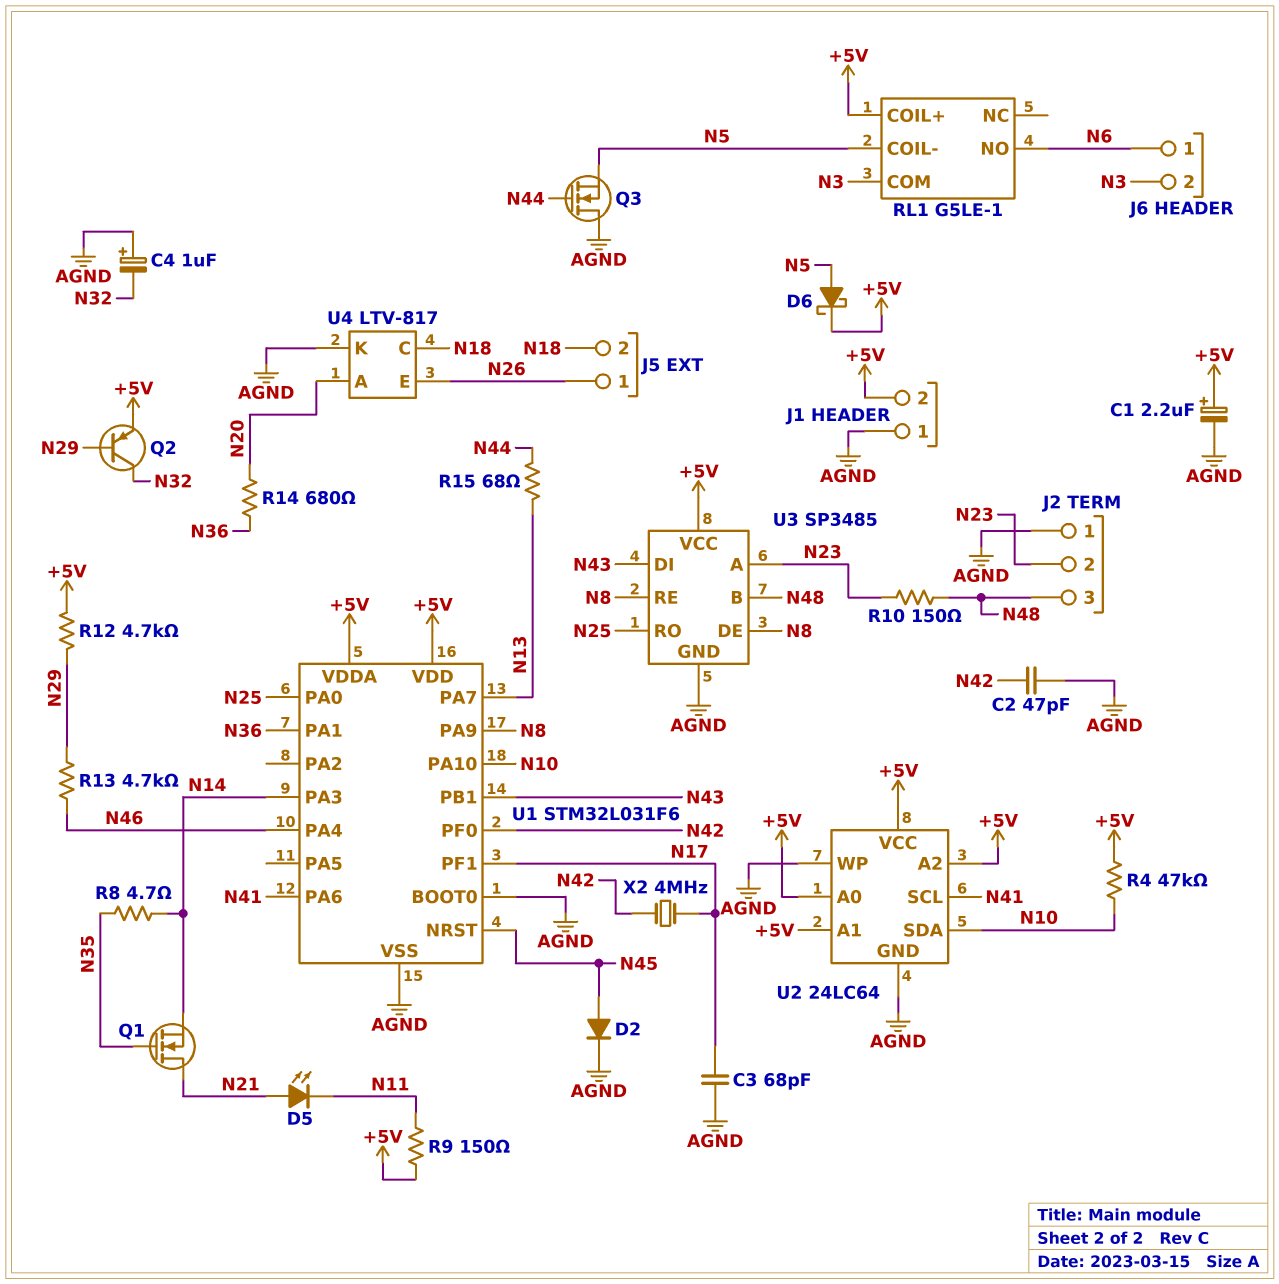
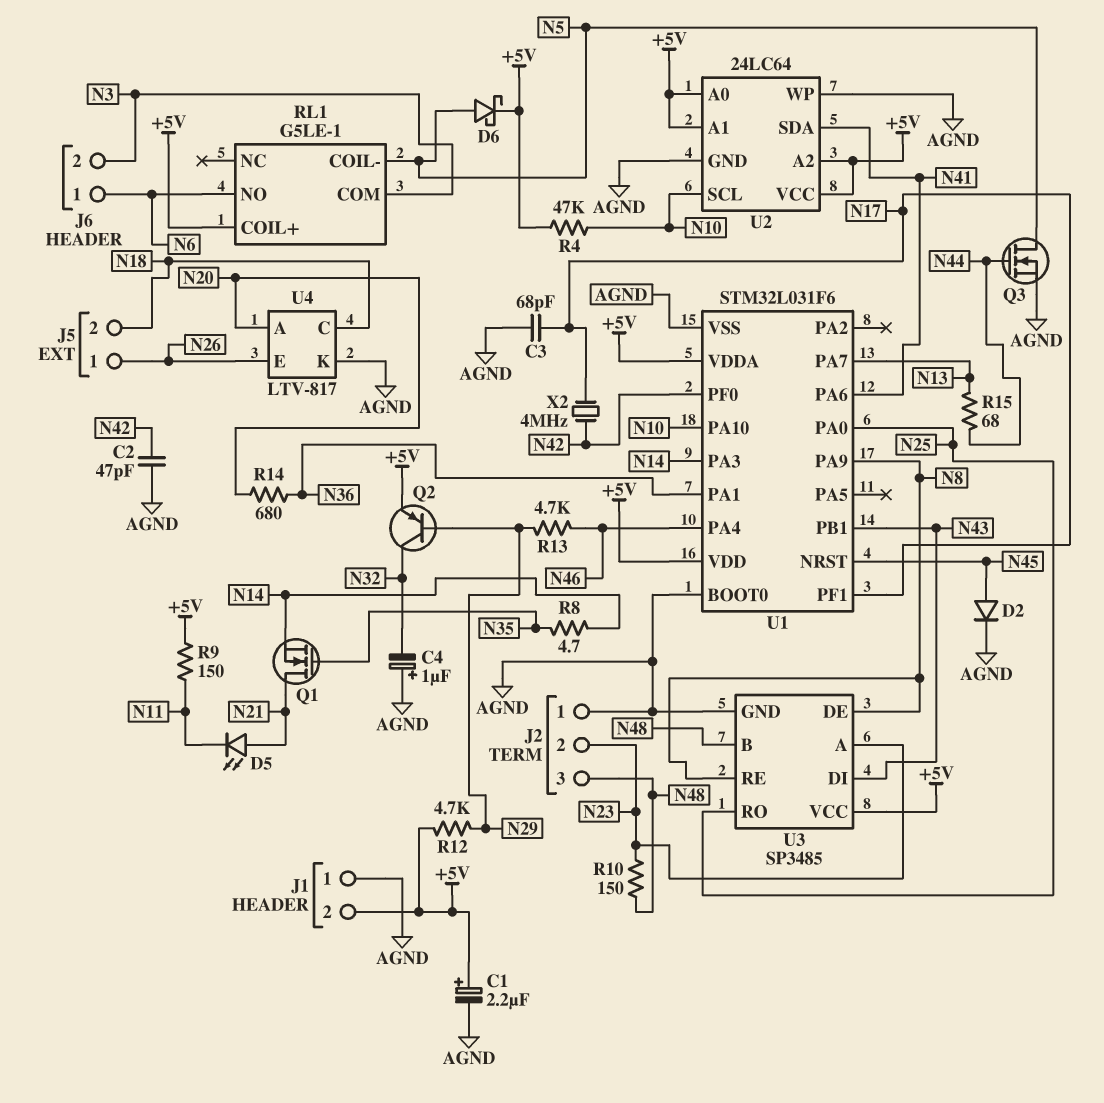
Q3: NMOS (G N44, D AGND, S N5) -> NMOS (G N44, D N5, S AGND)
U2 pin SCL: N41 -> N10
U2 pin SDA: N10 -> N41

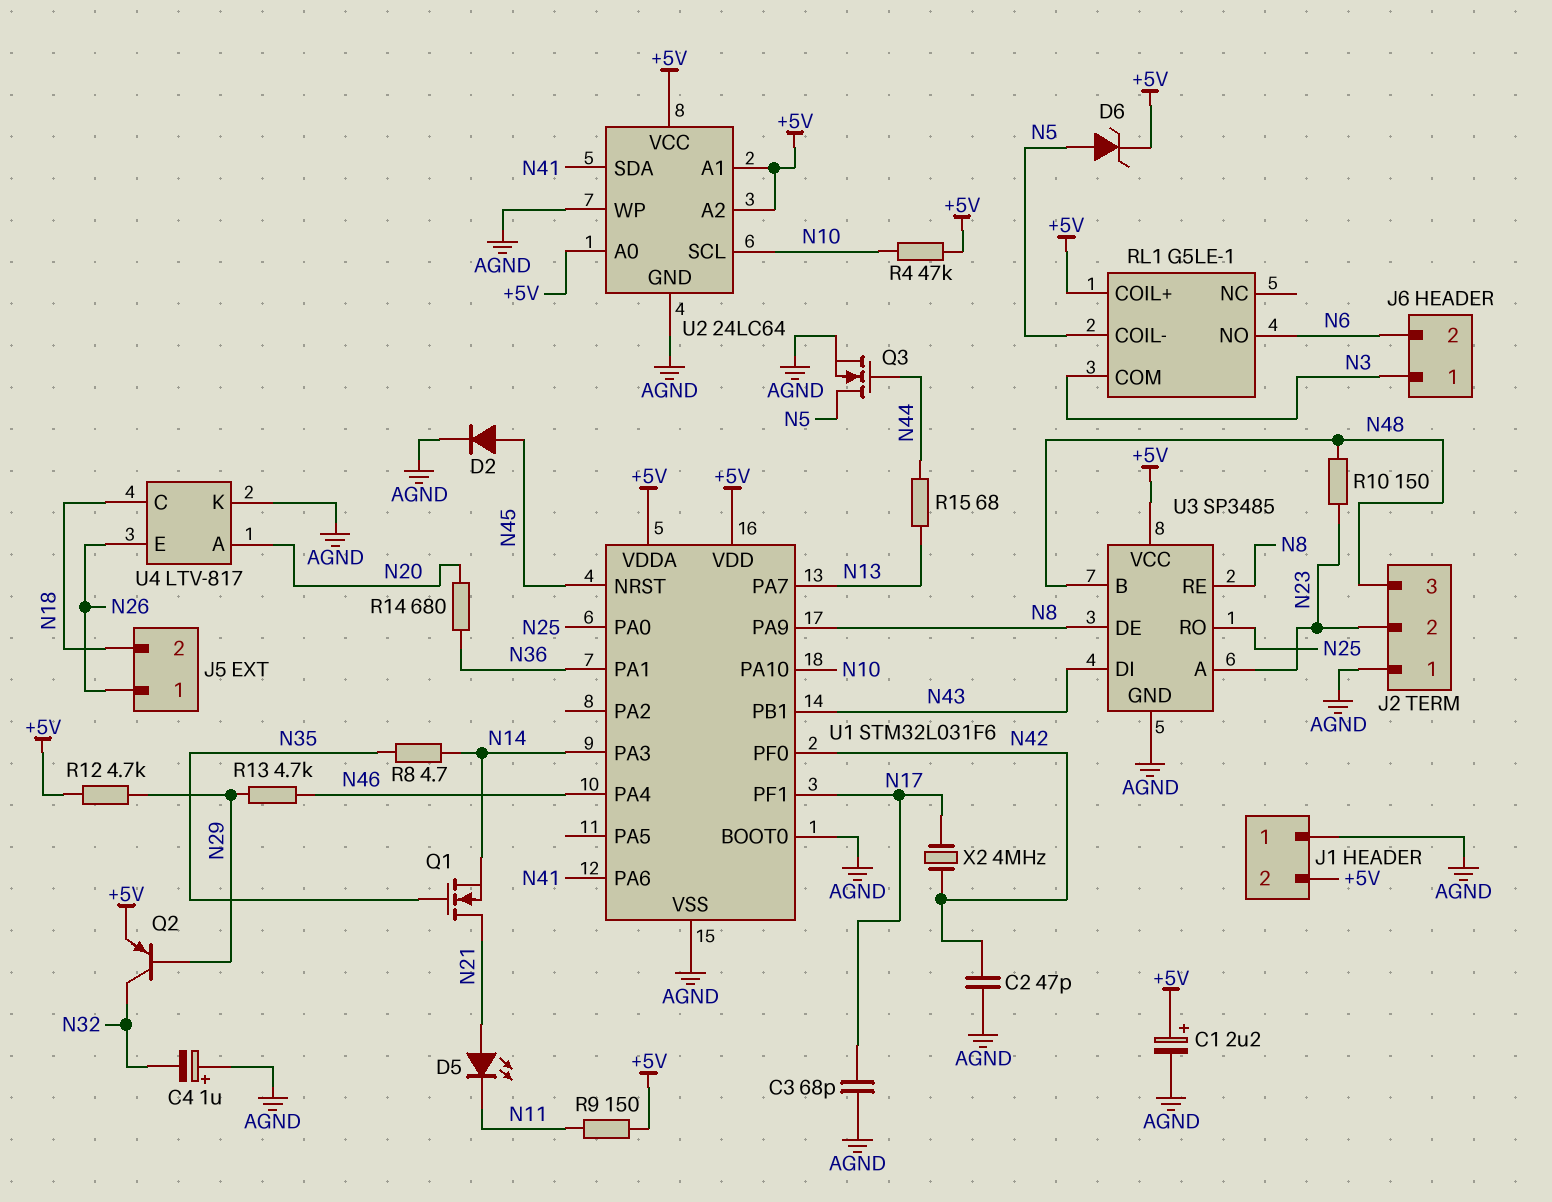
D6: schottky (A N5, K +5V) -> zener (A N5, K +5V)
J6 pin 1: N6 -> N3
J6 pin 2: N3 -> N6

